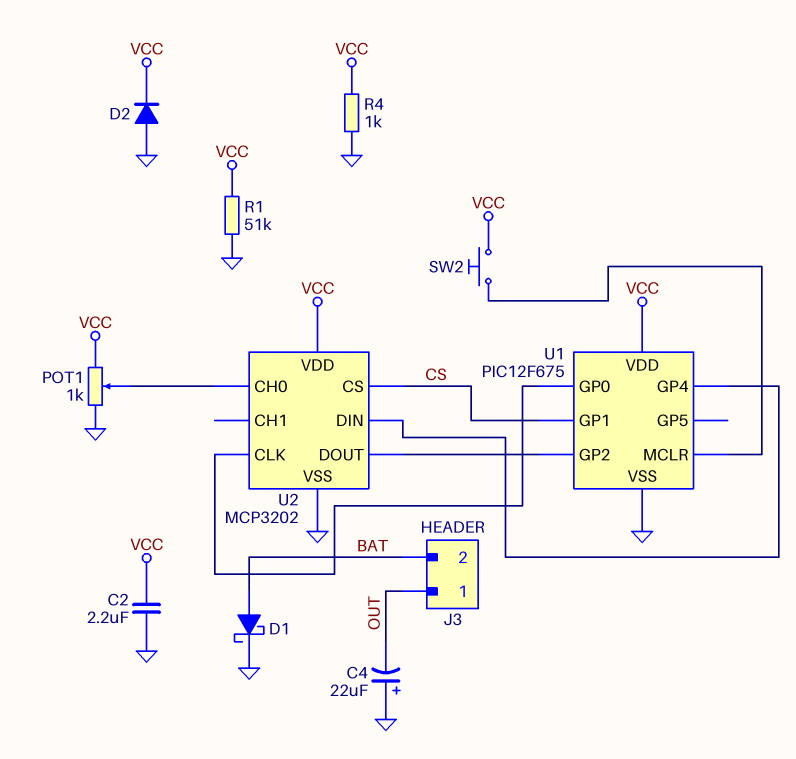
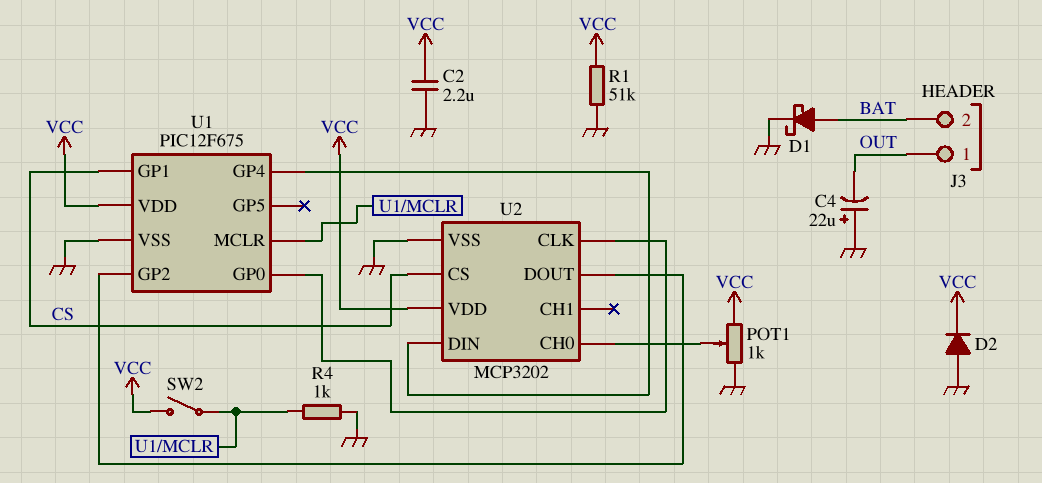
R4: 1k (GND, VCC) -> 1k (GND, U1/MCLR)
SW2: button (U1/MCLR, VCC) -> switch (U1/MCLR, VCC)

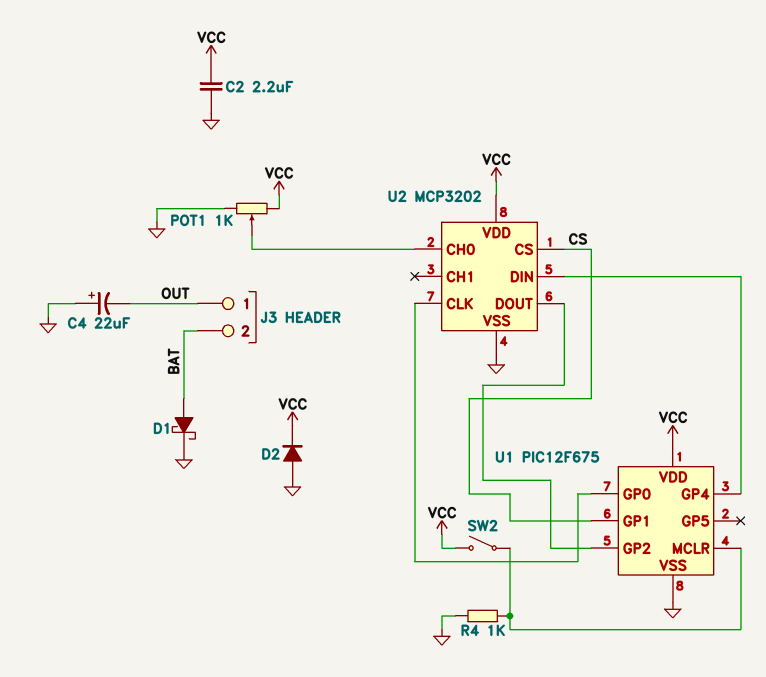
R1: 51k (GND, VCC) -> none

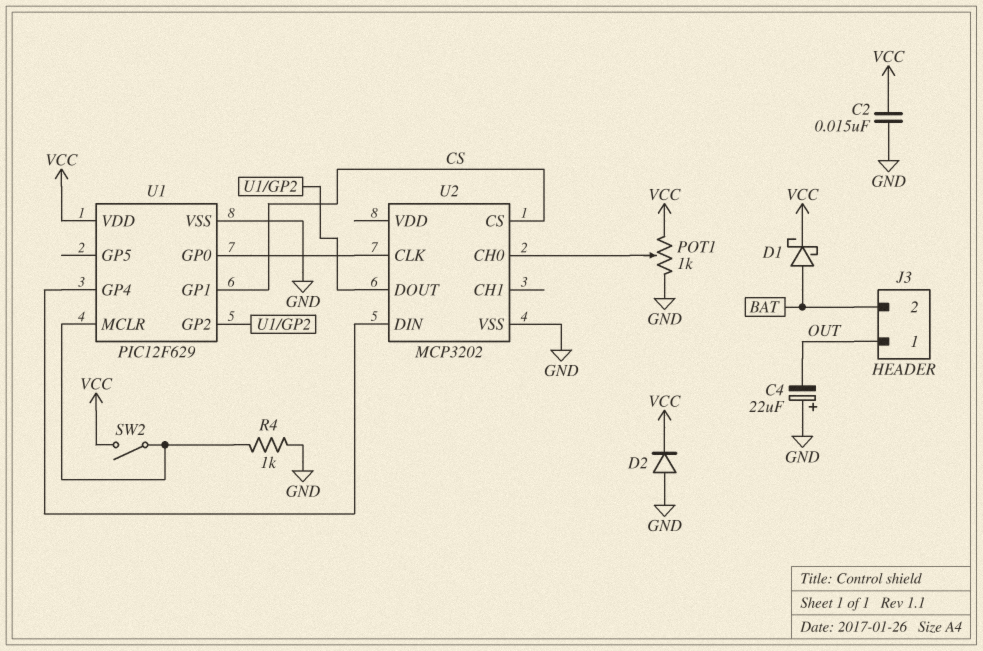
C2: 2.2uF (GND, VCC) -> 15nF (GND, VCC)
D1: schottky (A BAT, K GND) -> schottky (A BAT, K VCC)
U1: PIC12F675 -> PIC12F629
U2 pin VDD: VCC -> none

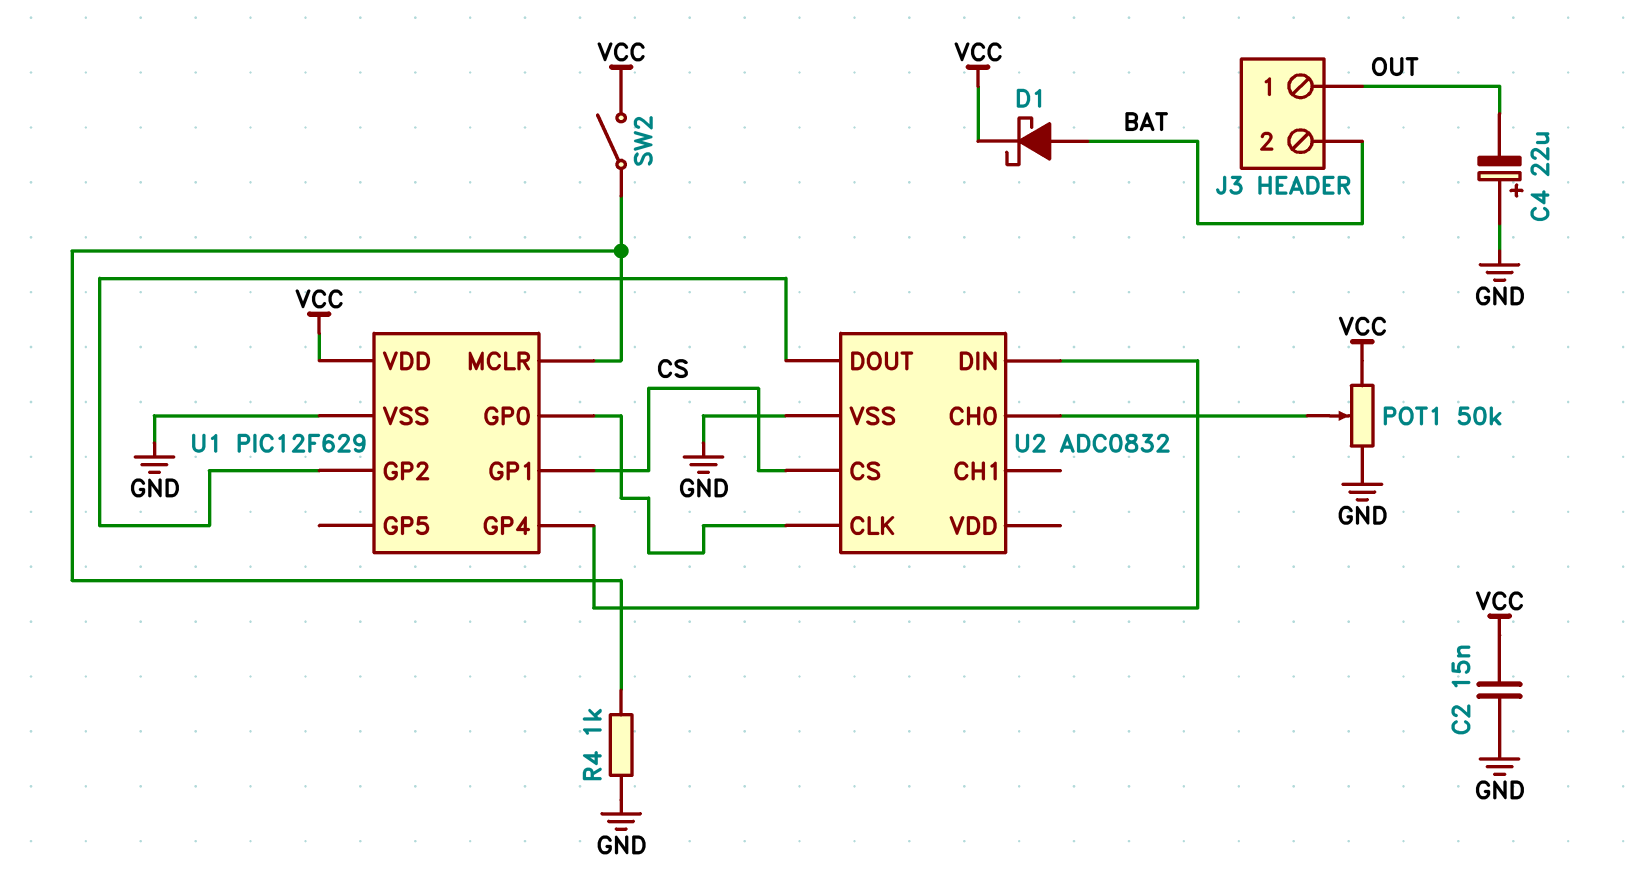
D2: diode (A GND, K VCC) -> none
POT1: 1k (GND, VCC, wiper U2/CH0) -> 50k (GND, VCC, wiper U2/CH0)
U2: MCP3202 -> ADC0832

